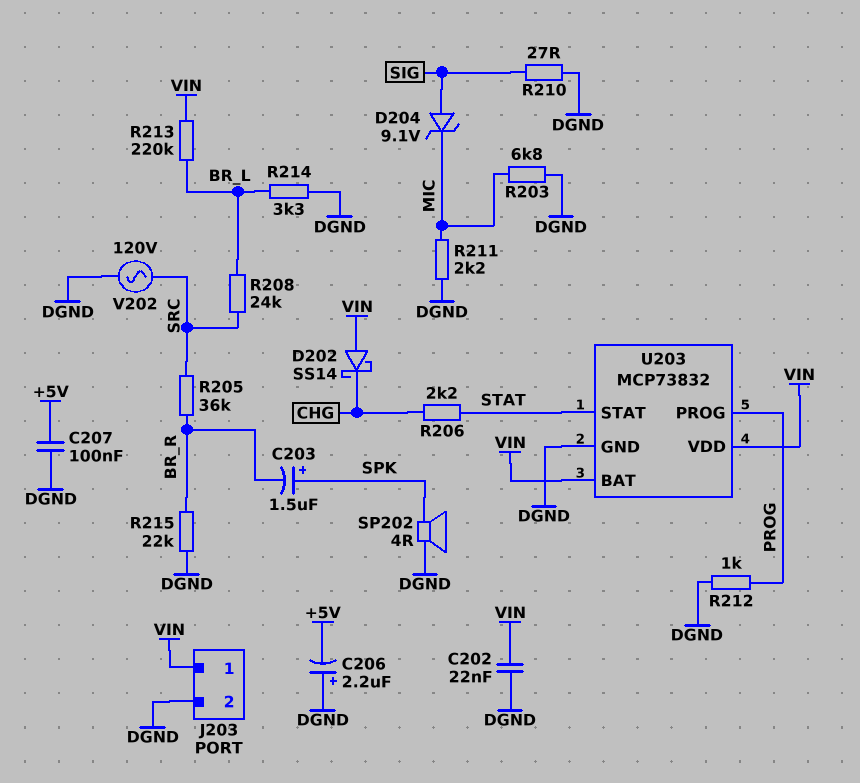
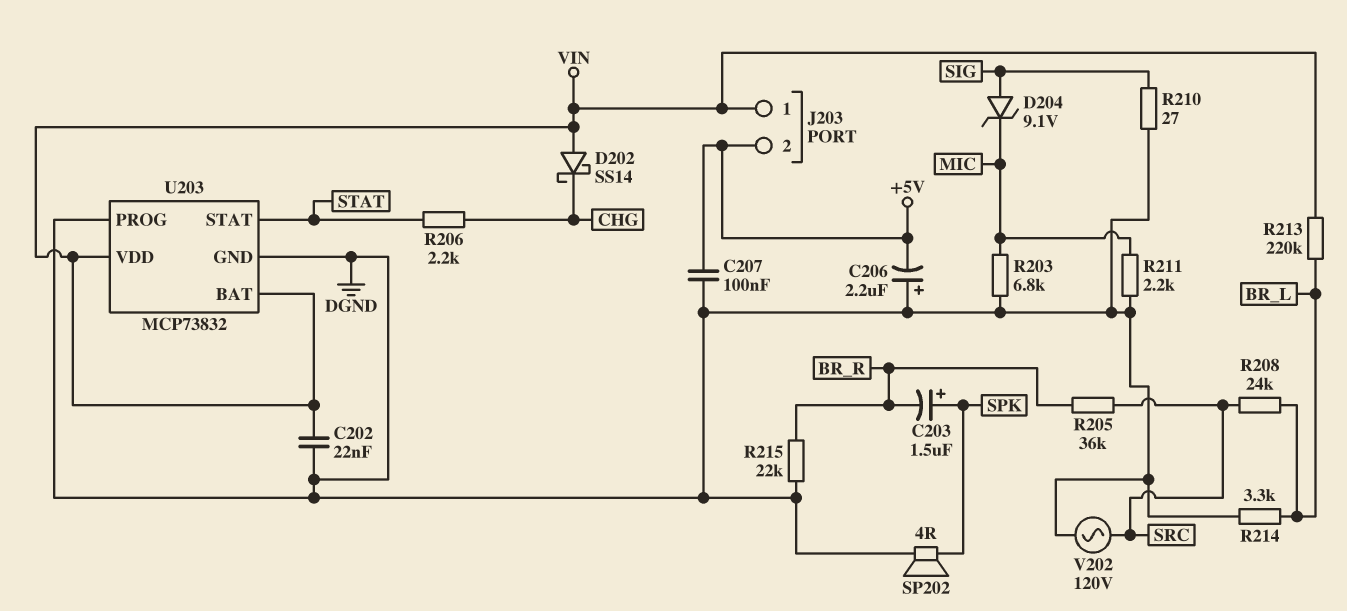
J203 pin 2: DGND -> +5V
R212: 1k (DGND, PROG) -> none
U203 pin PROG: PROG -> DGND

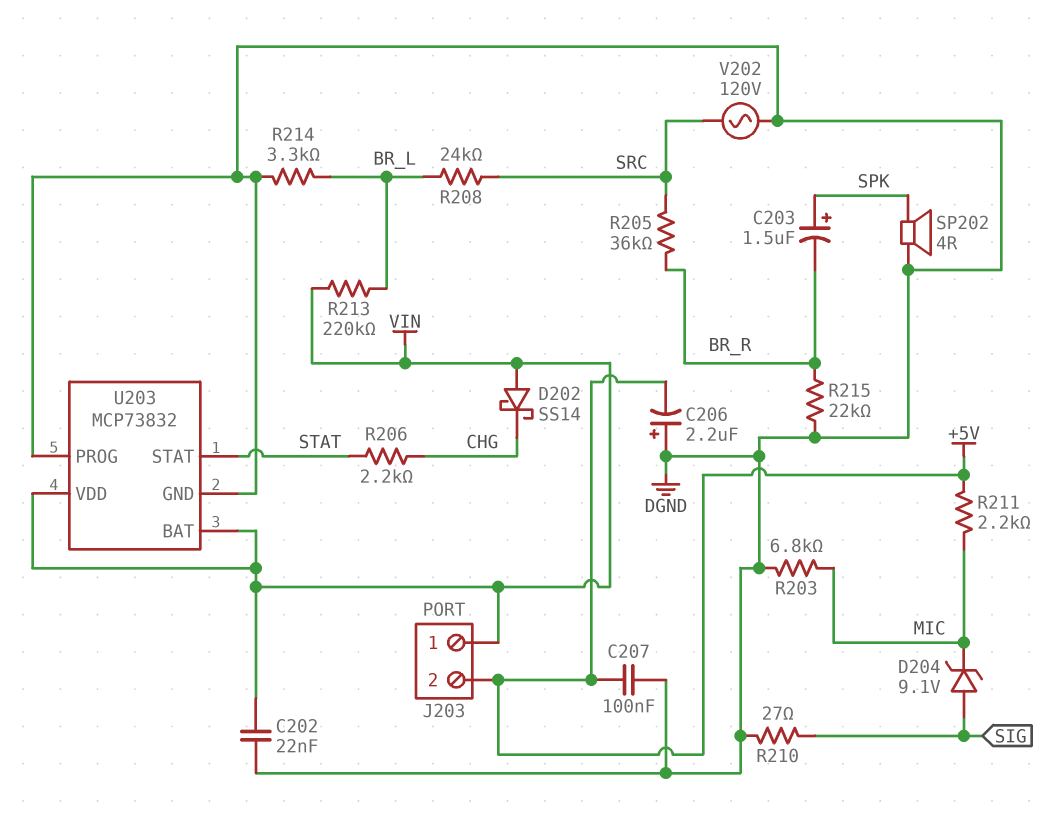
R211: 2.2k (DGND, MIC) -> 2.2k (+5V, MIC)

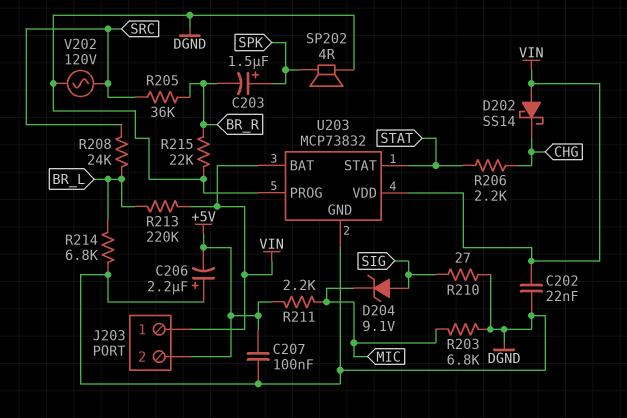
R214: 3.3k (BR_L, DGND) -> 6.8k (BR_L, DGND)

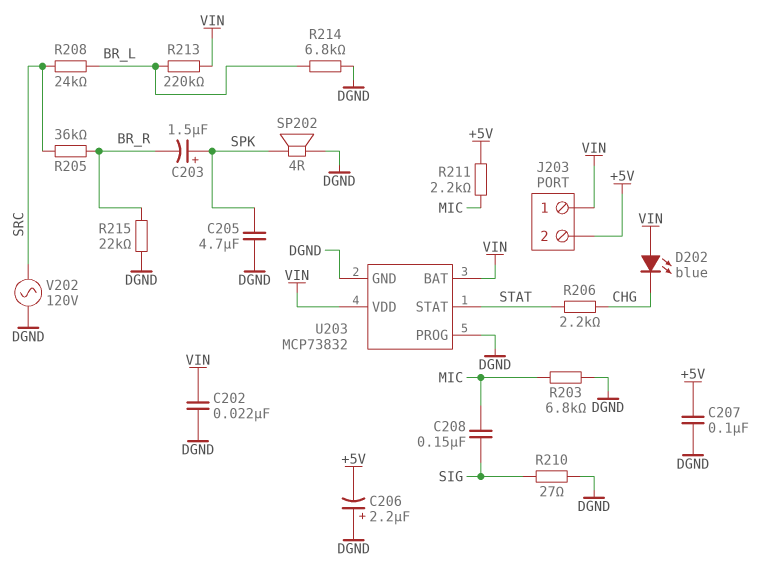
C205: none -> 4.7uF (DGND, SPK)
C208: none -> 150nF (MIC, SIG)
D202: schottky SS14 (A VIN, K CHG) -> LED blue (A VIN, K CHG)
D204: zener 9.1V (A SIG, K MIC) -> none

